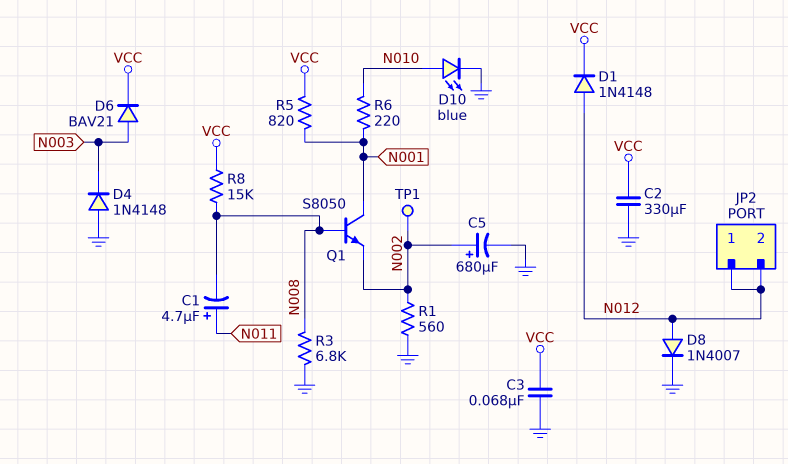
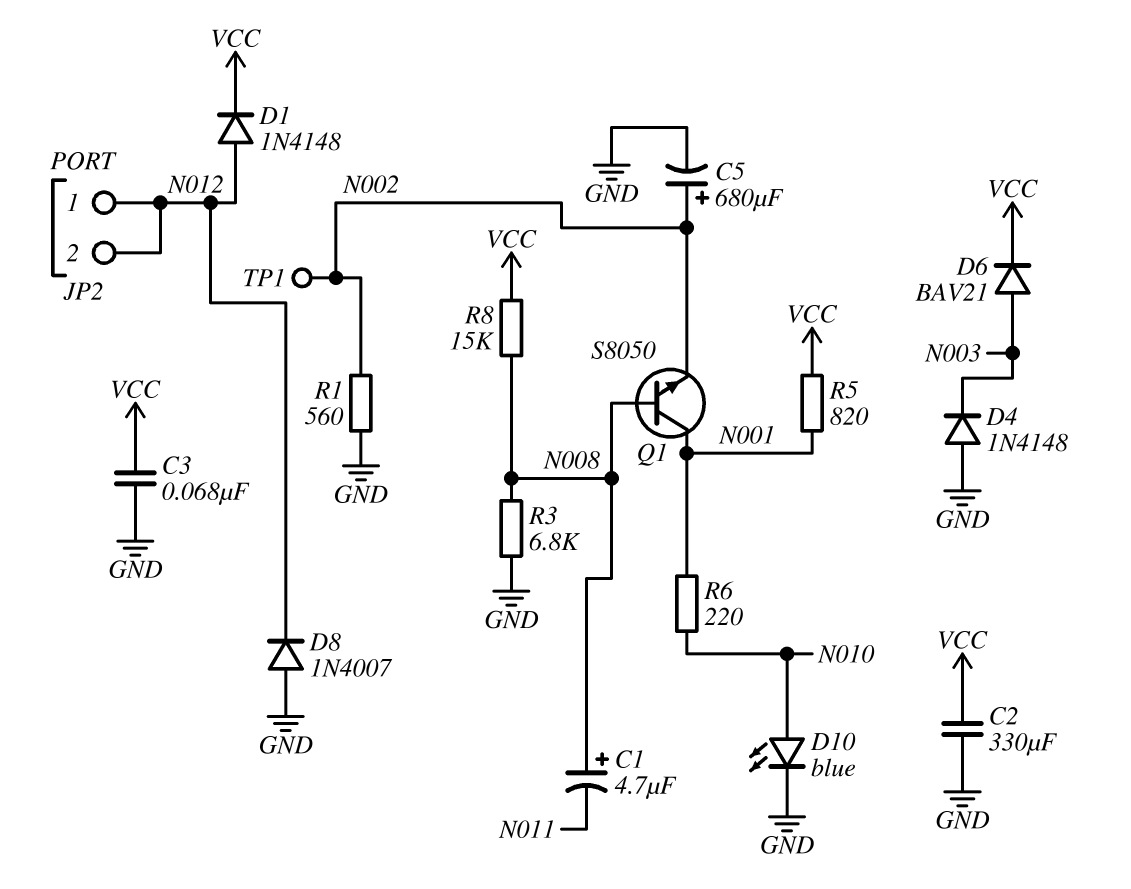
C1: 4.7uF (plus N011, minus N008) -> 4.7uF (plus N008, minus N011)
D8: diode 1N4007 (A N012, K GND) -> diode 1N4007 (A GND, K N012)

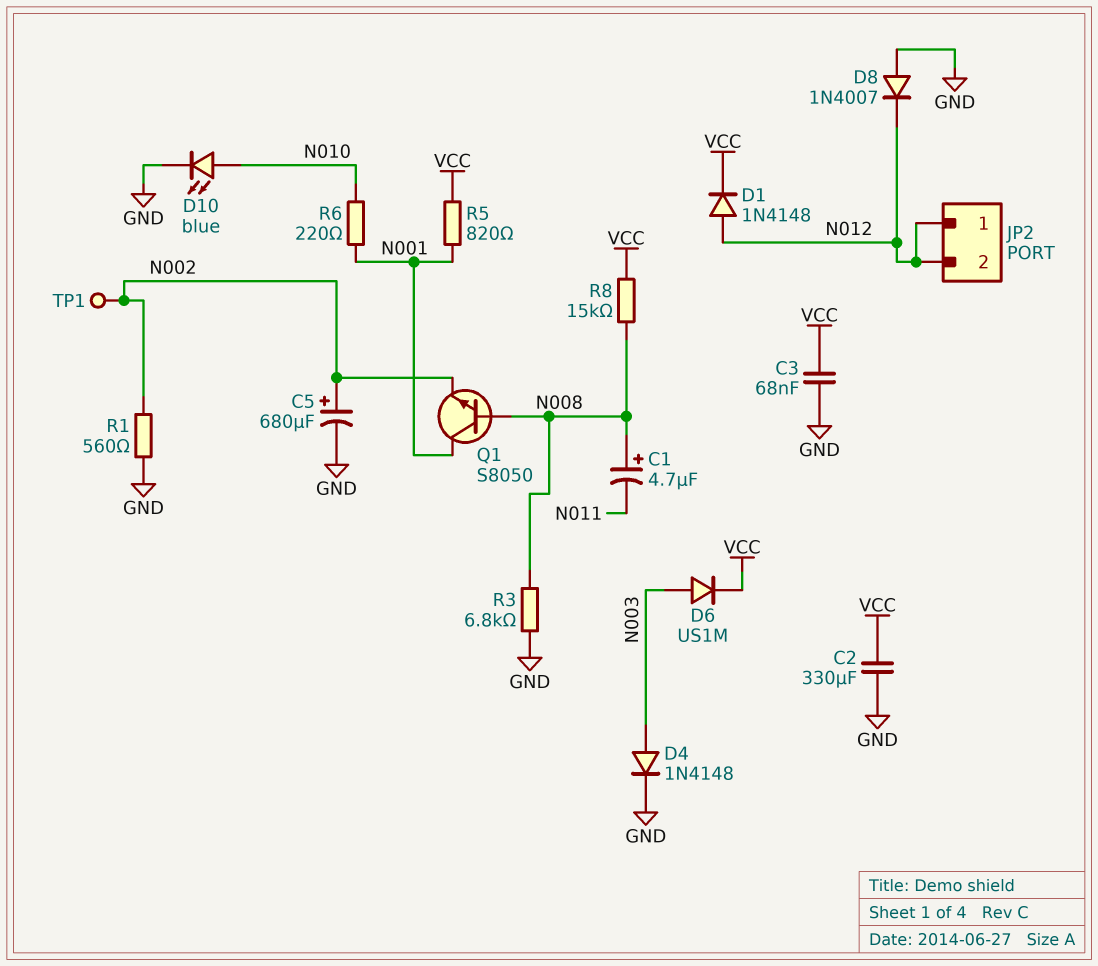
D4: diode 1N4148 (A GND, K N003) -> diode 1N4148 (A N003, K GND)
D6: diode BAV21 (A N003, K VCC) -> diode US1M (A N003, K VCC)

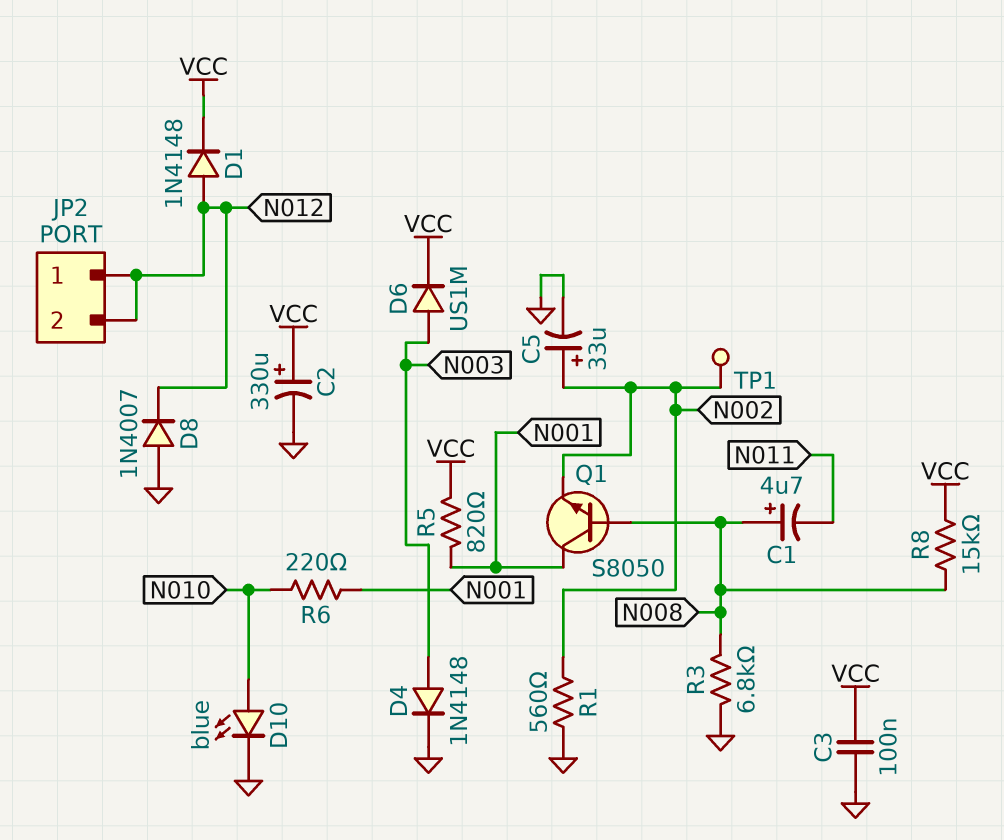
C2: 330uF (GND, VCC) -> 330uF (plus VCC, minus GND)
C3: 68nF (GND, VCC) -> 100nF (GND, VCC)
C5: 680uF (plus N002, minus GND) -> 33uF (plus N002, minus GND)

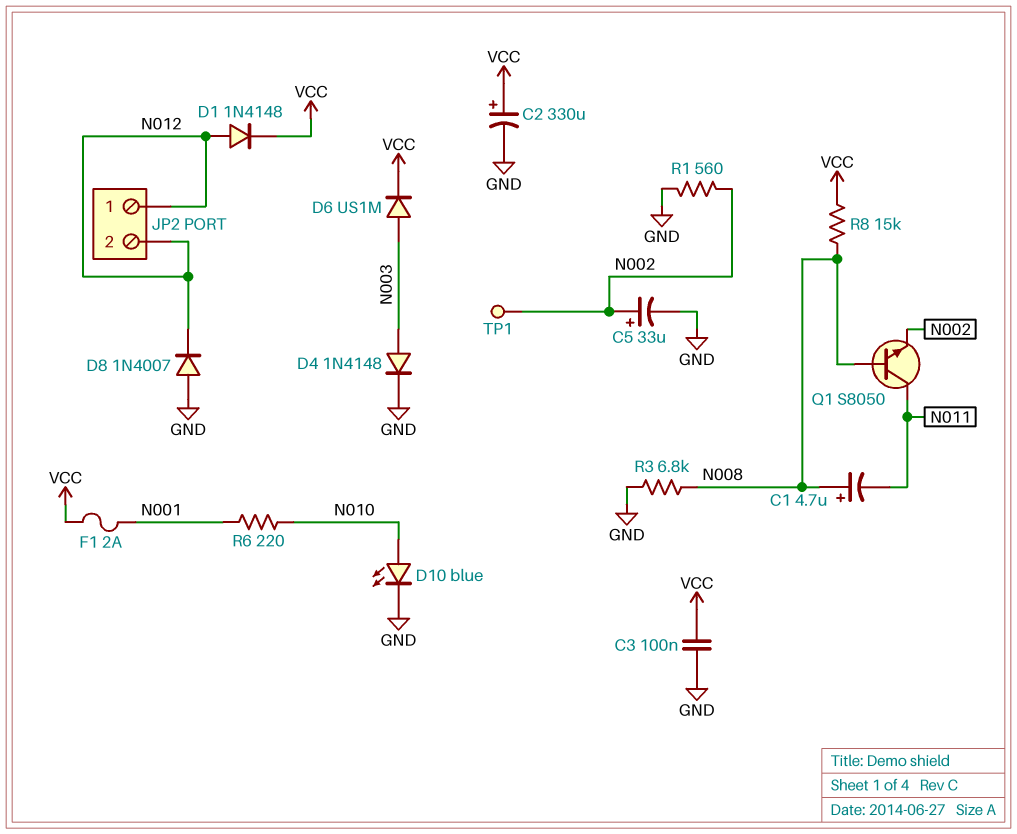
F1: none -> 2A (N001, VCC)
Q1: NPN S8050 (B N008, C N001, E N002) -> NPN S8050 (B N008, C N011, E N002)
R5: 820 (N001, VCC) -> none

